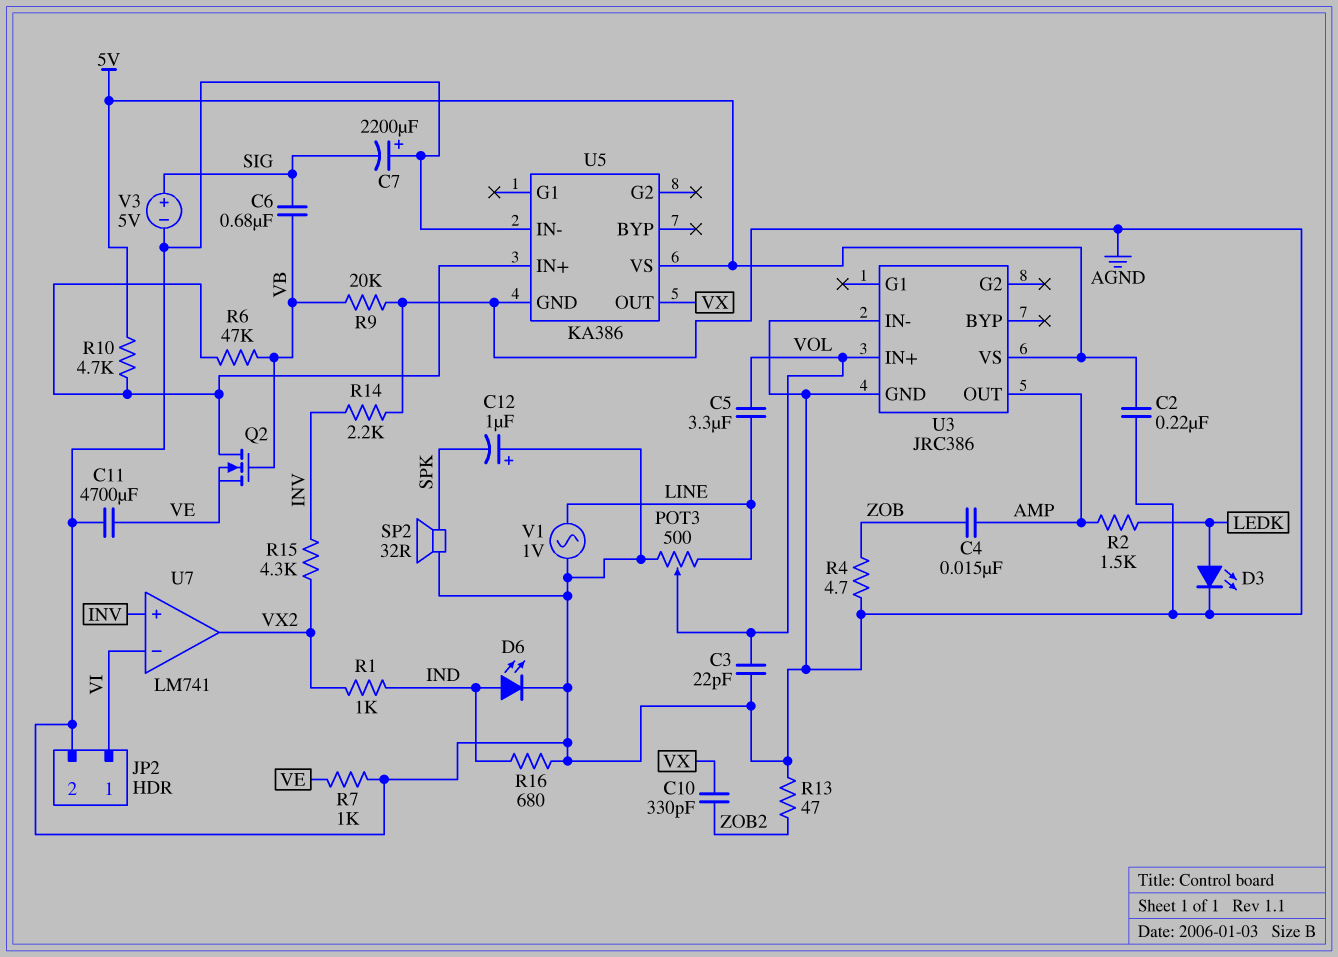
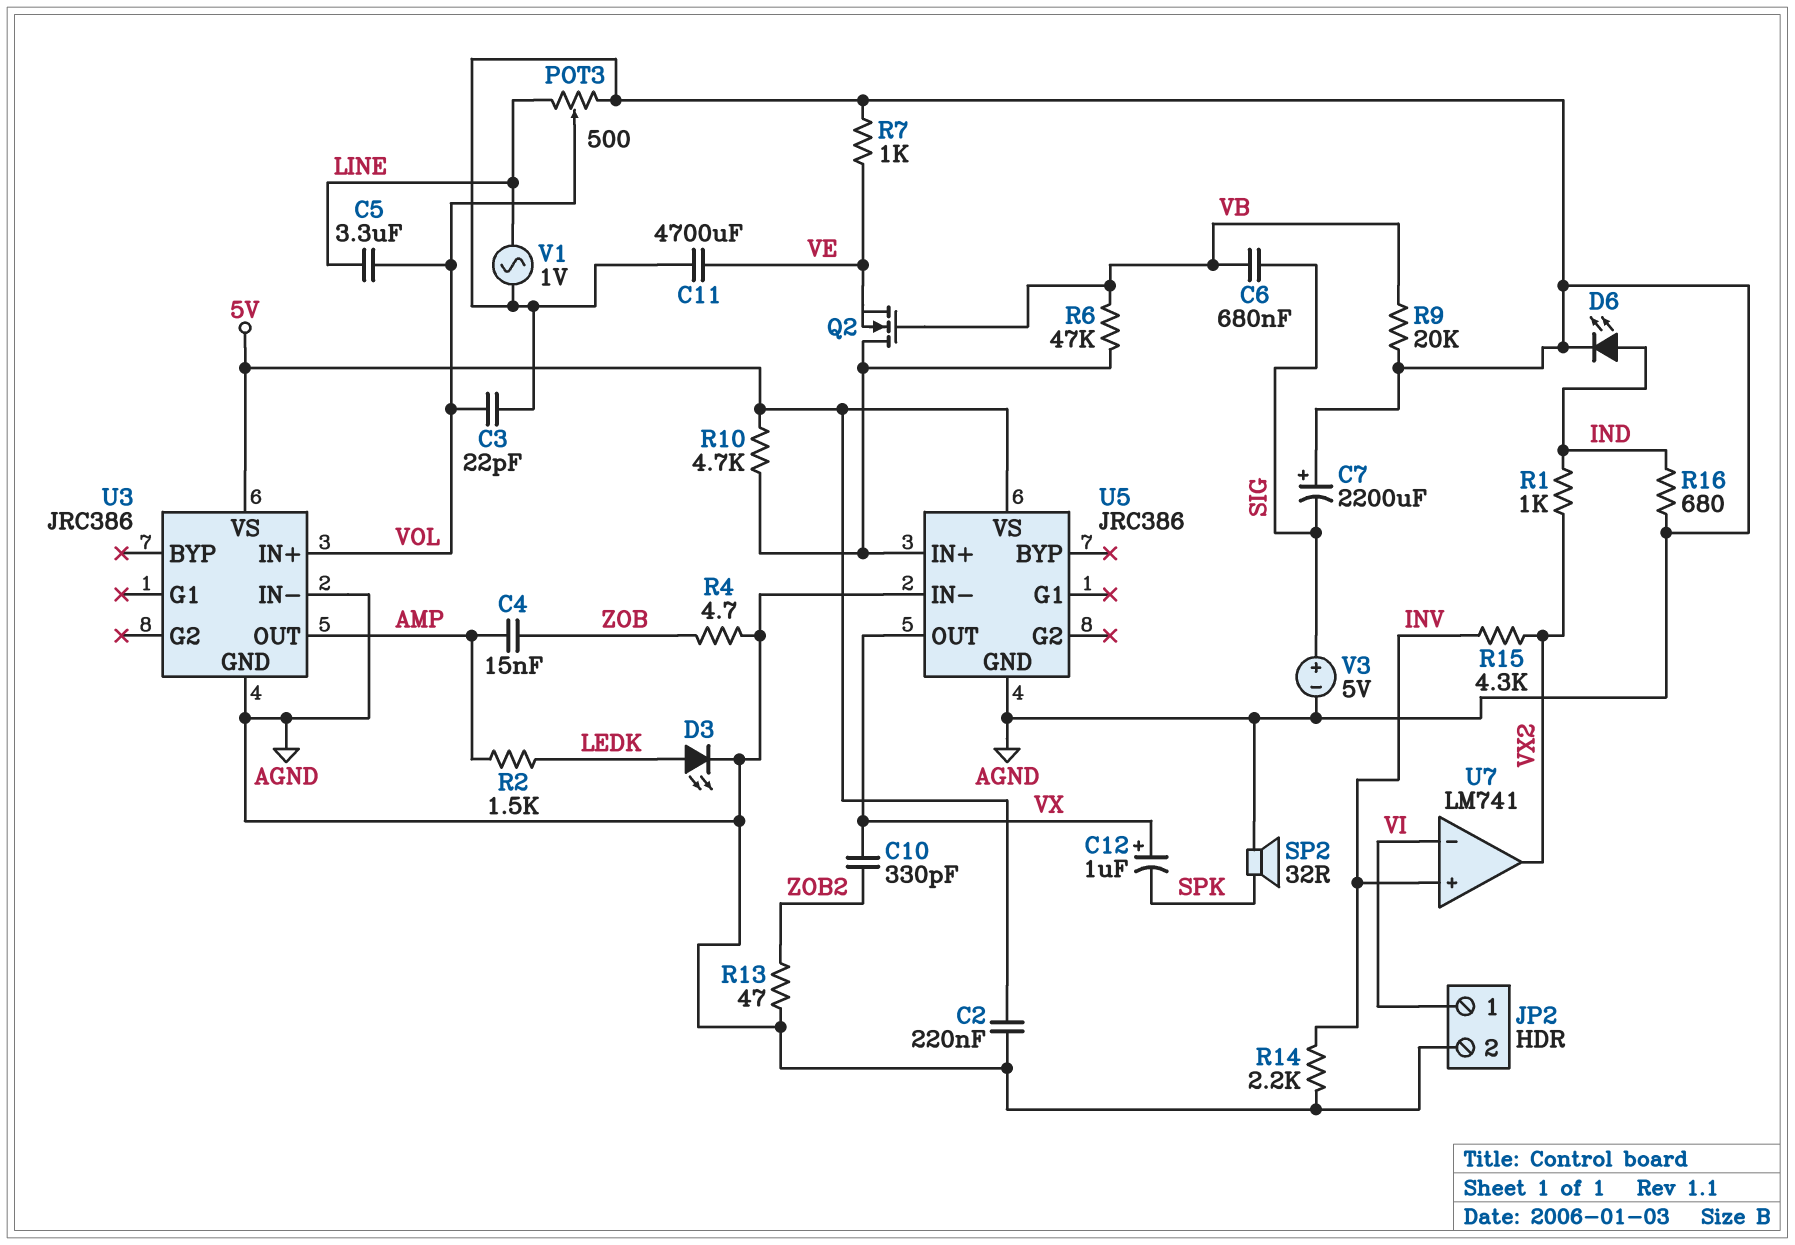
C12: 1uF (plus AGND, minus SPK) -> 1uF (plus VX, minus SPK)
U5: KA386 -> JRC386

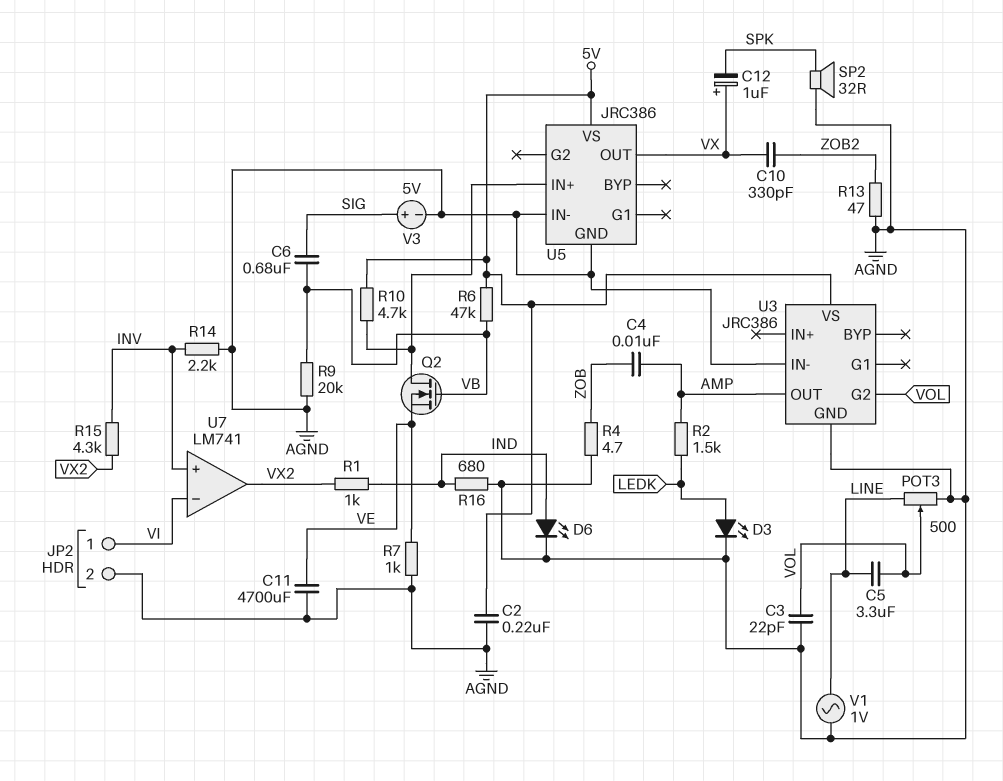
C4: 15nF (AMP, ZOB) -> 10nF (AMP, ZOB)
C7: 2200uF (plus AGND, minus SIG) -> none
R6: 47k (U5/IN+, VB) -> 47k (5V, VB)
U3 pin G2: none -> VOL
U3 pin IN+: VOL -> none

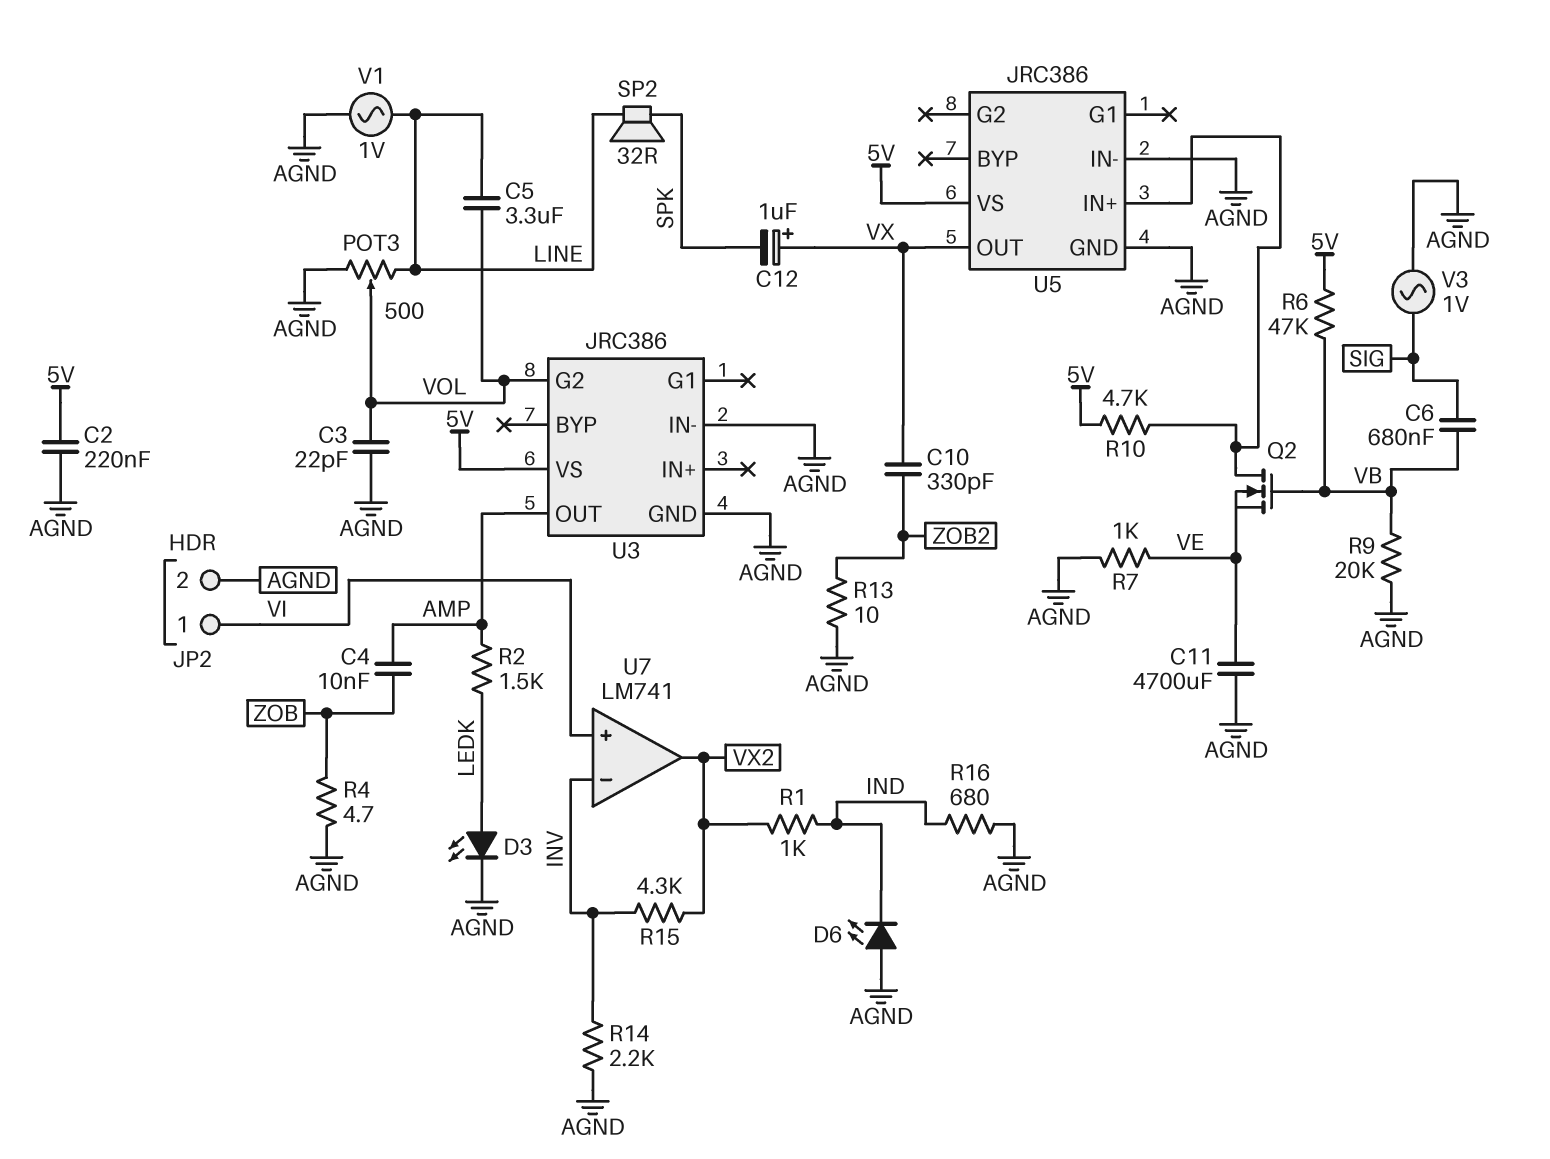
D6: LED (A IND, K AGND) -> LED (A AGND, K IND)
R13: 47 (AGND, ZOB2) -> 10 (AGND, ZOB2)
SP2: speaker 32R (AGND, SPK) -> speaker 32R (LINE, SPK)
U7 pin in+: INV -> VI
U7 pin in-: VI -> INV
V3: 5V (plus SIG, minus AGND) -> AC 1V (AGND, SIG)

